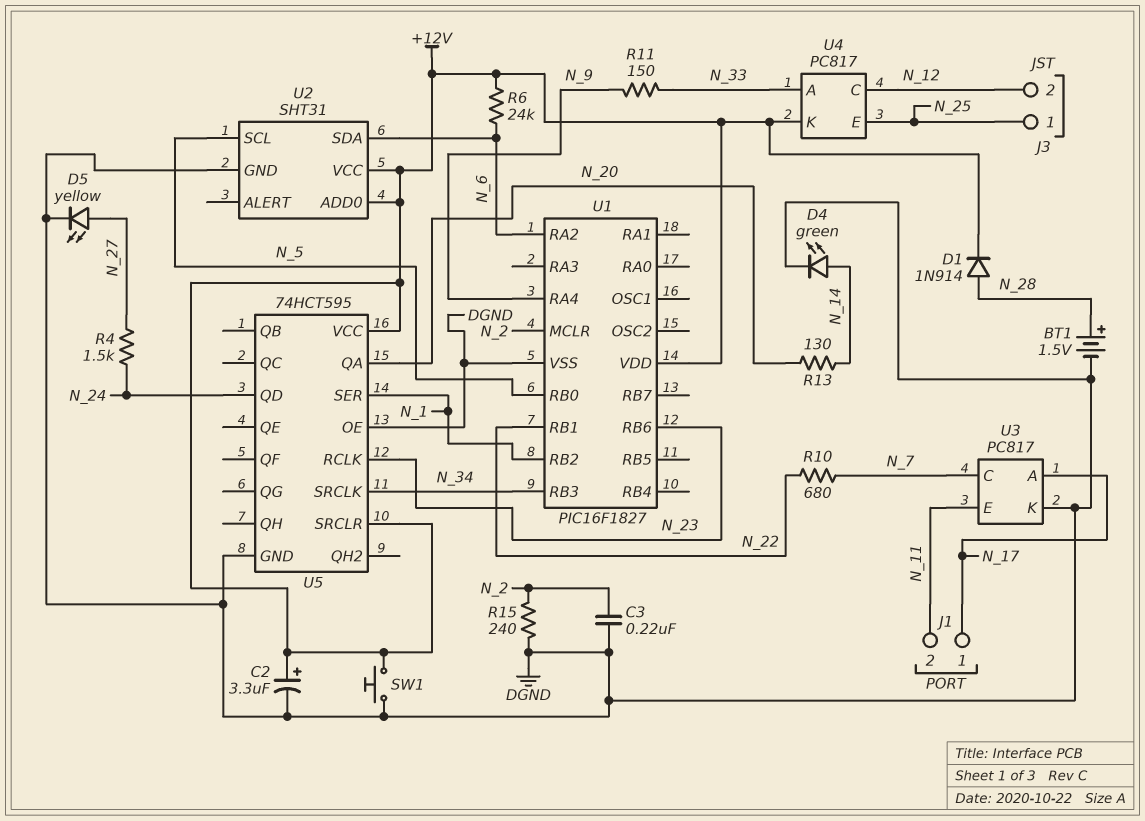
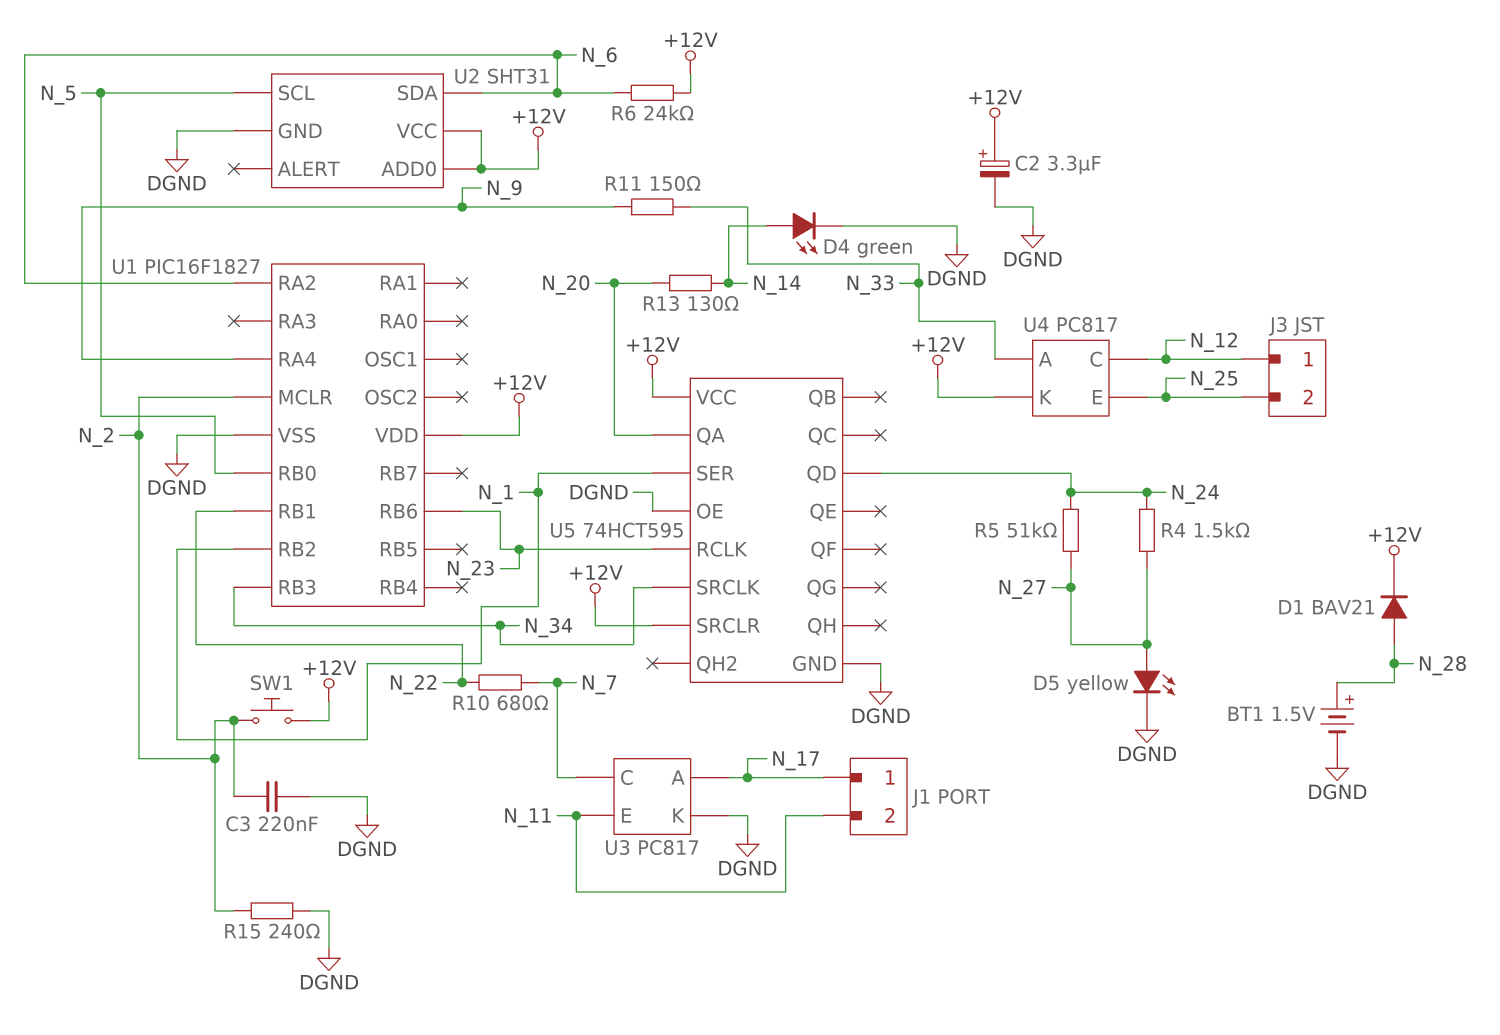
D1: diode 1N914 (A N_28, K +12V) -> diode BAV21 (A N_28, K +12V)
J3 pin 1: N_25 -> N_12
J3 pin 2: N_12 -> N_25
R5: none -> 51k (N_24, N_27)
SW1: button (+12V, DGND) -> button (+12V, N_2)

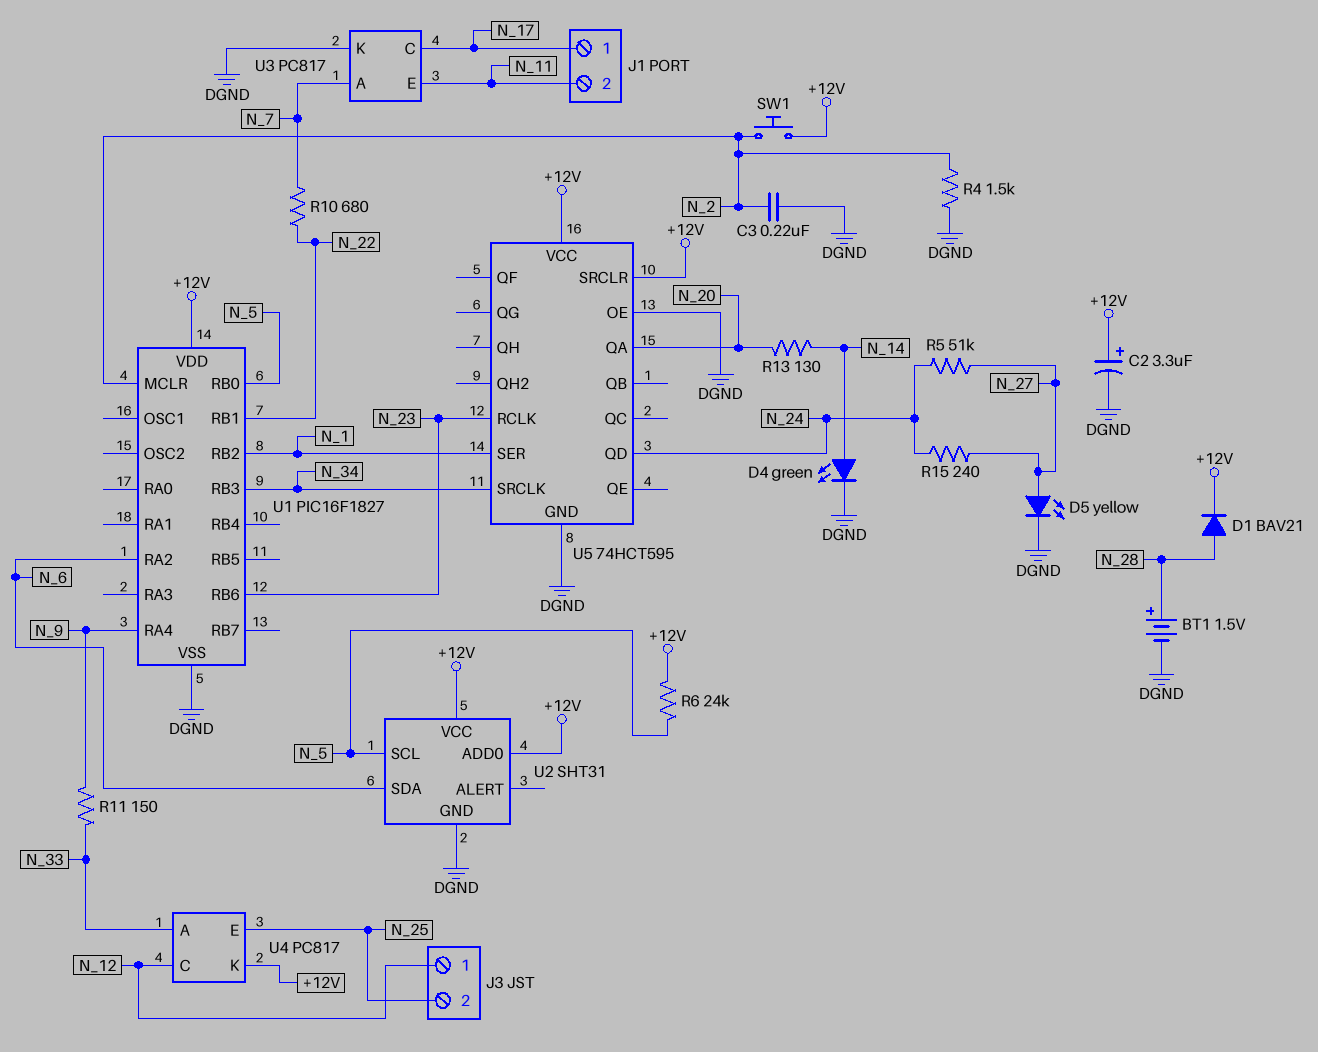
R4: 1.5k (N_24, N_27) -> 1.5k (DGND, N_2)
R6: 24k (+12V, N_6) -> 24k (+12V, N_5)
R15: 240 (DGND, N_2) -> 240 (N_24, N_27)
U3 pin A: N_17 -> N_7
U3 pin C: N_7 -> N_17

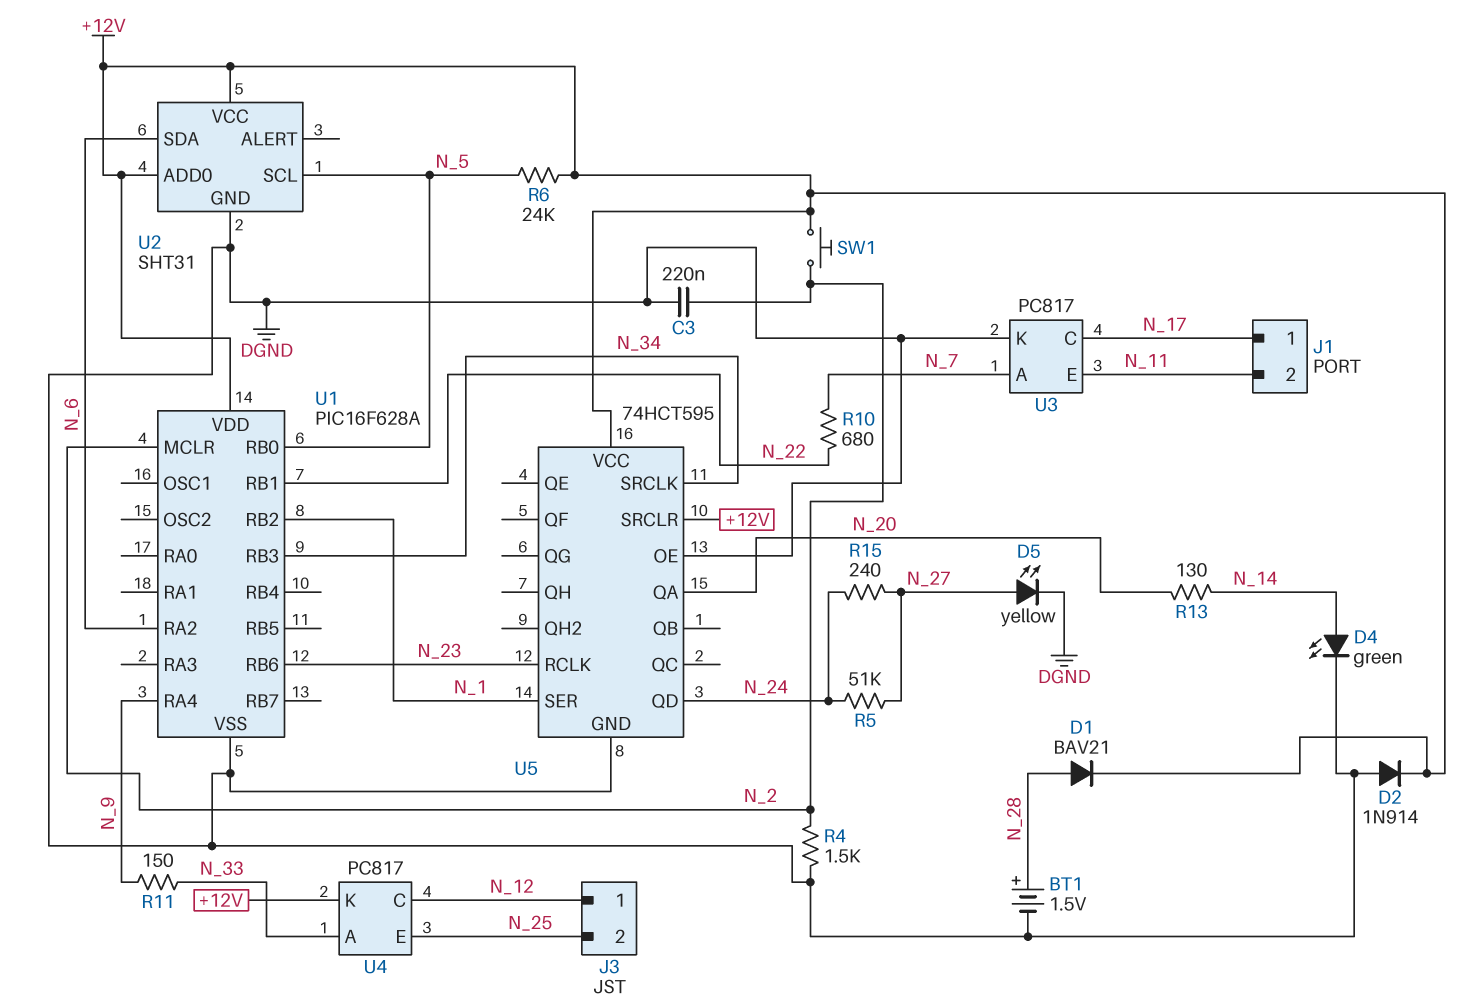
C2: 3.3uF (plus +12V, minus DGND) -> none
D2: none -> diode 1N914 (A DGND, K +12V)
U1: PIC16F1827 -> PIC16F628A

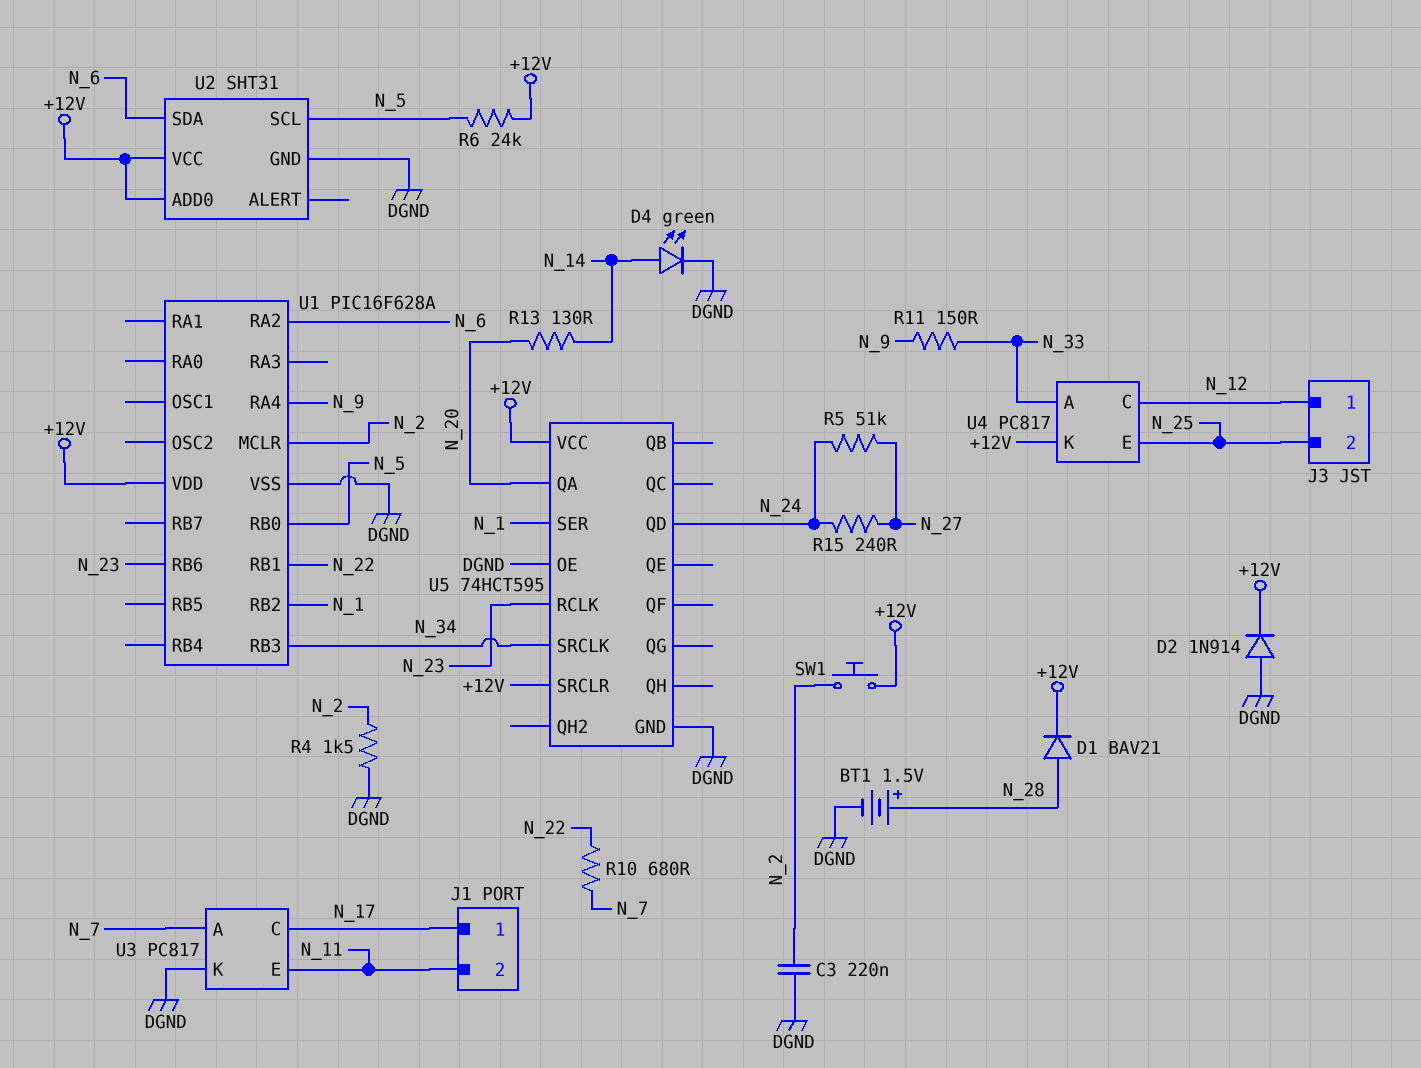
D5: LED yellow (A N_27, K DGND) -> none

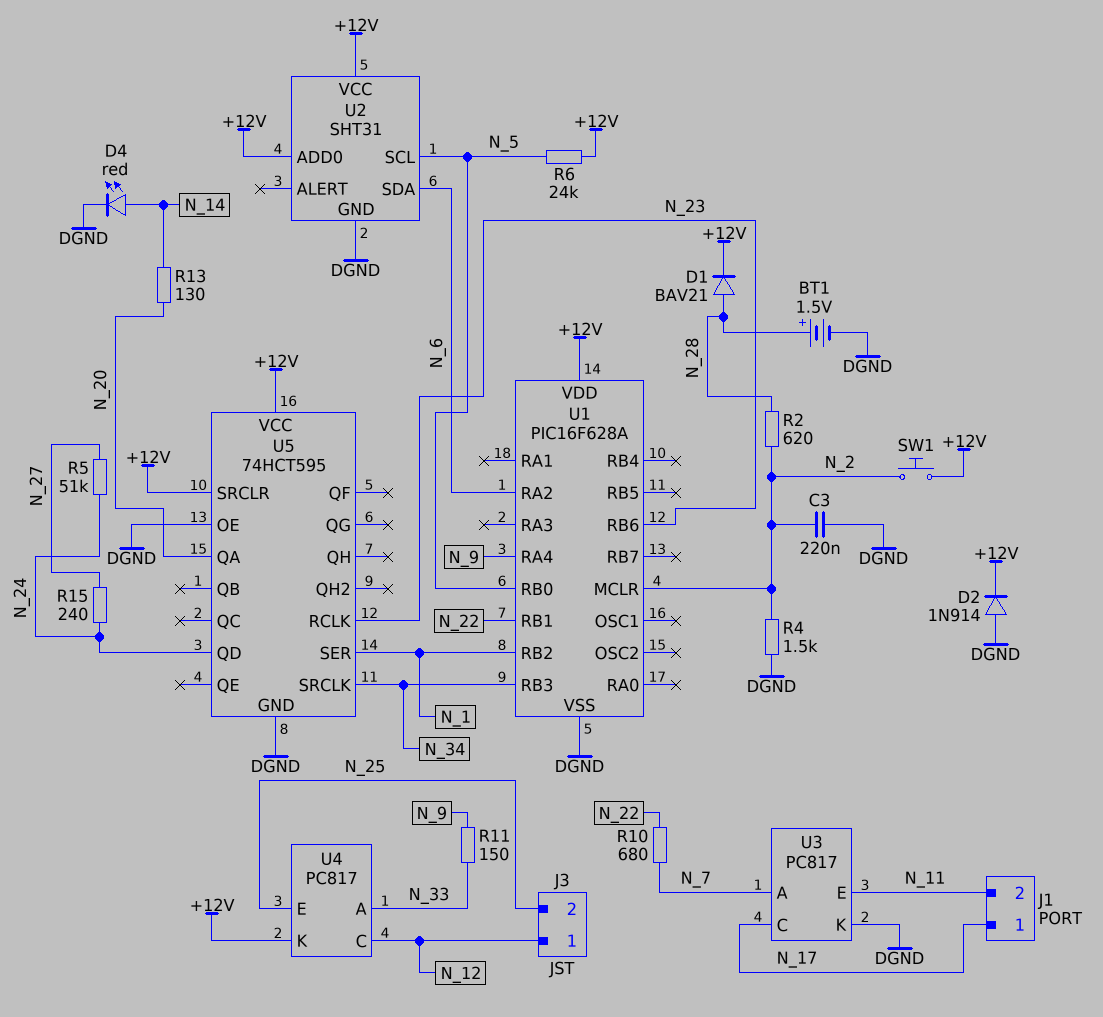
D4: LED green (A N_14, K DGND) -> LED red (A N_14, K DGND)
R2: none -> 620 (N_2, N_28)

